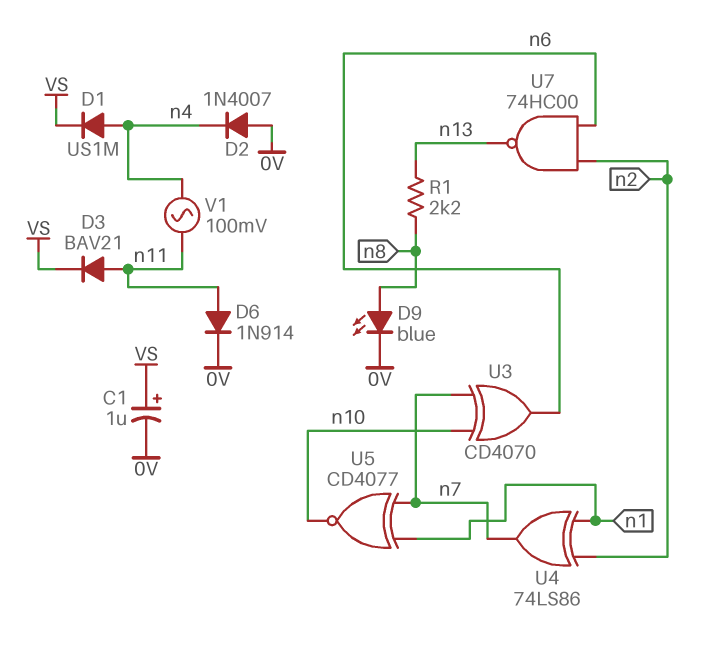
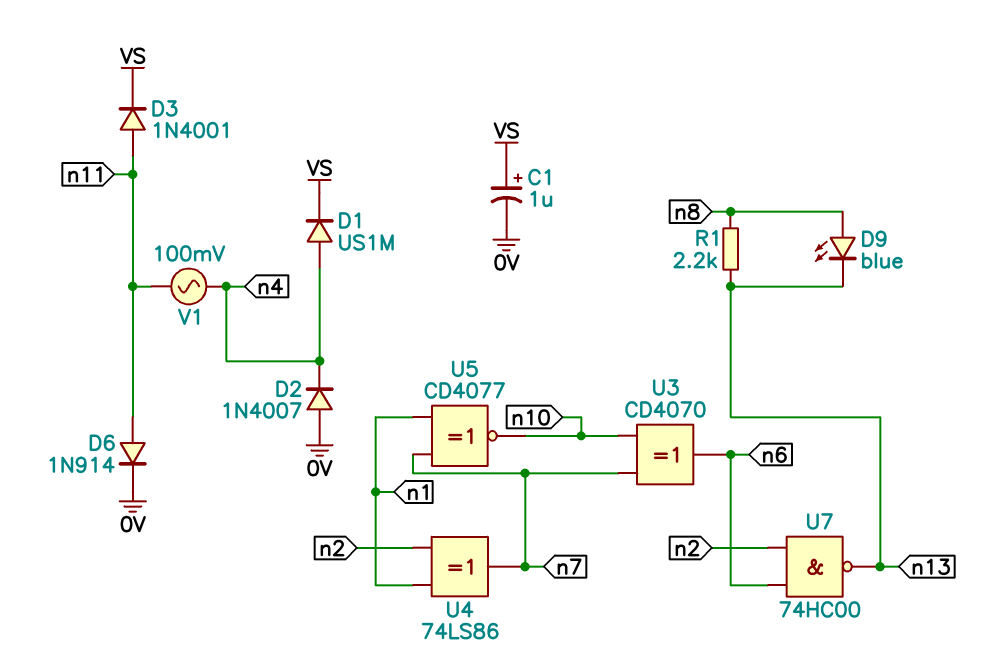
D3: diode BAV21 (A n11, K VS) -> diode 1N4001 (A n11, K VS)
D9: LED blue (A n8, K 0V) -> LED blue (A n8, K n13)

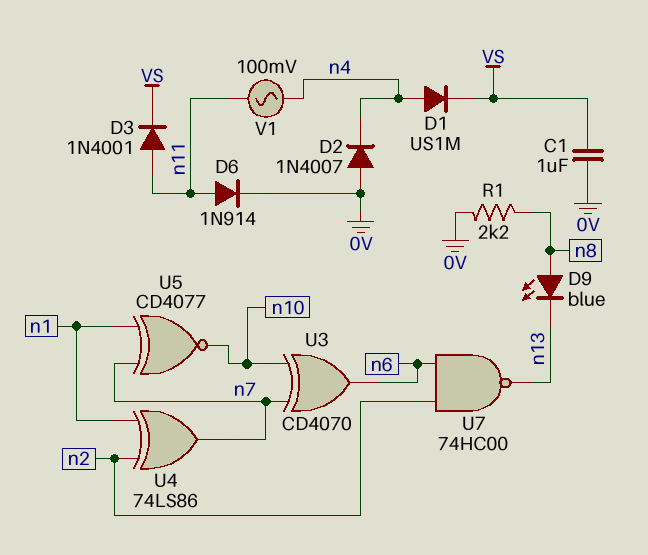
C1: 1uF (plus VS, minus 0V) -> 1uF (0V, VS)
R1: 2.2k (n8, n13) -> 2.2k (0V, n8)

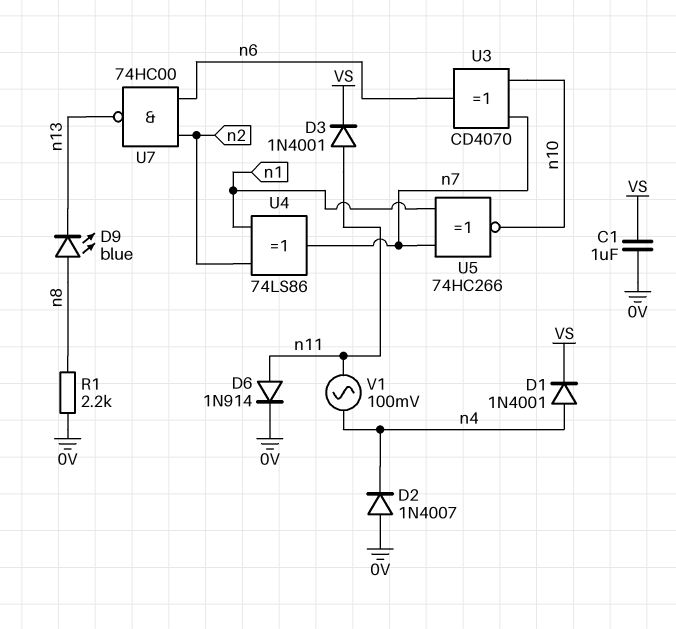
D1: diode US1M (A n4, K VS) -> diode 1N4001 (A n4, K VS)
U5: XNOR CD4077 (in n1, in n7, out n10) -> XNOR 74HC266 (in n1, in n7, out n10)

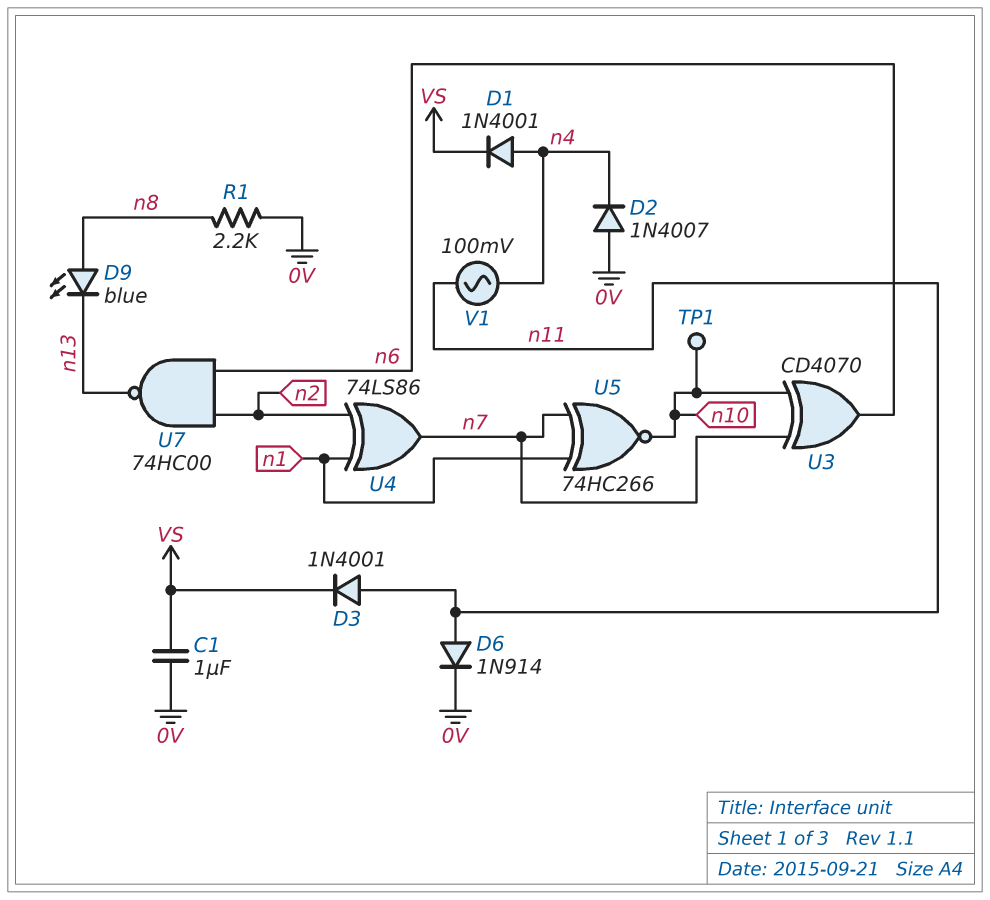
TP1: none -> test point (n10)

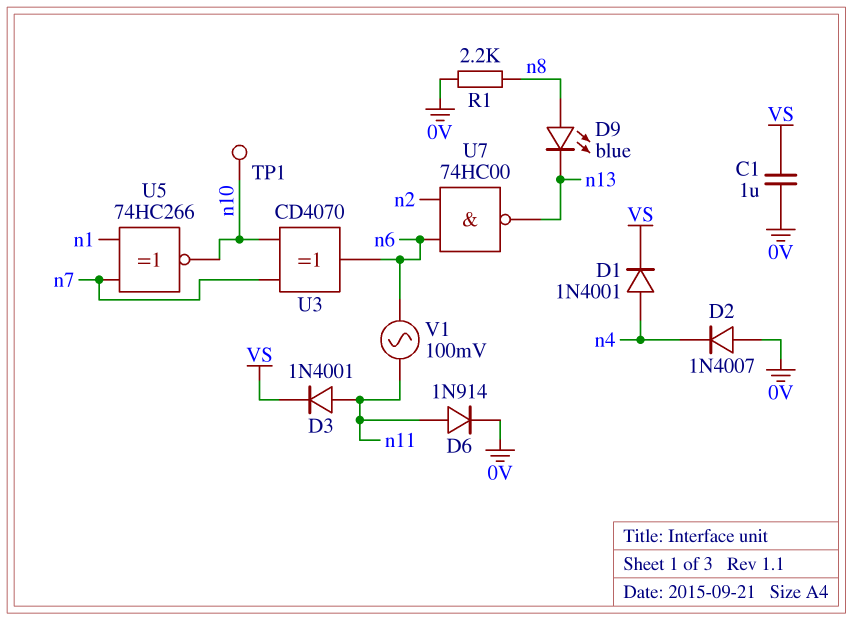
U4: XOR 74LS86 (in n1, in n2, out n7) -> none
V1: AC 100mV (n4, n11) -> AC 100mV (n6, n11)

